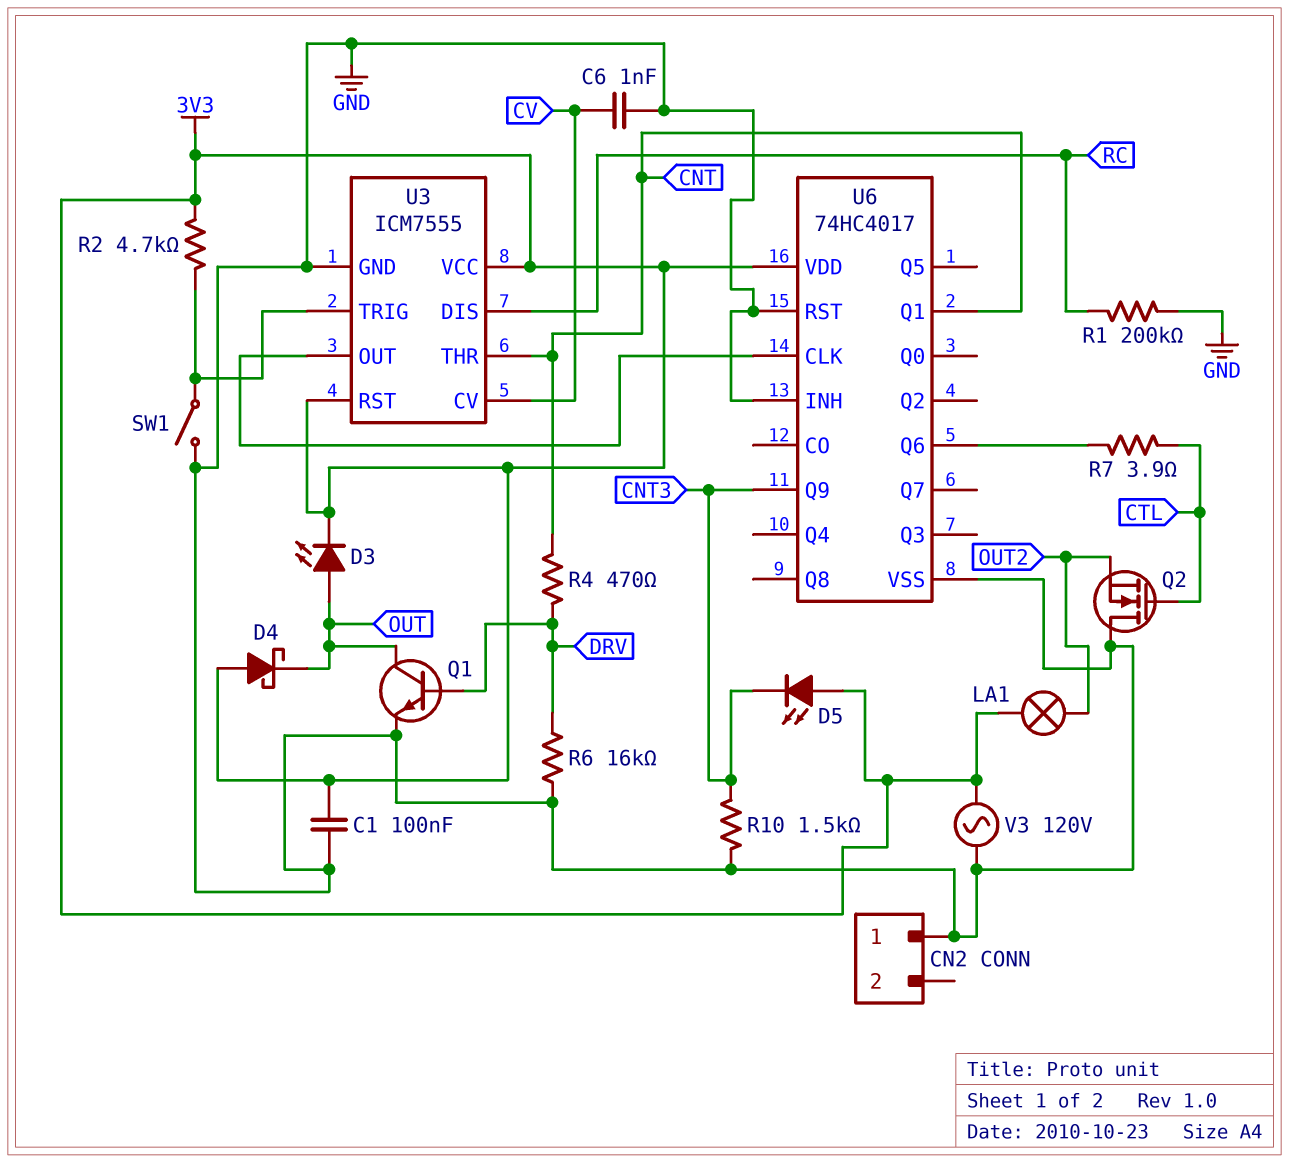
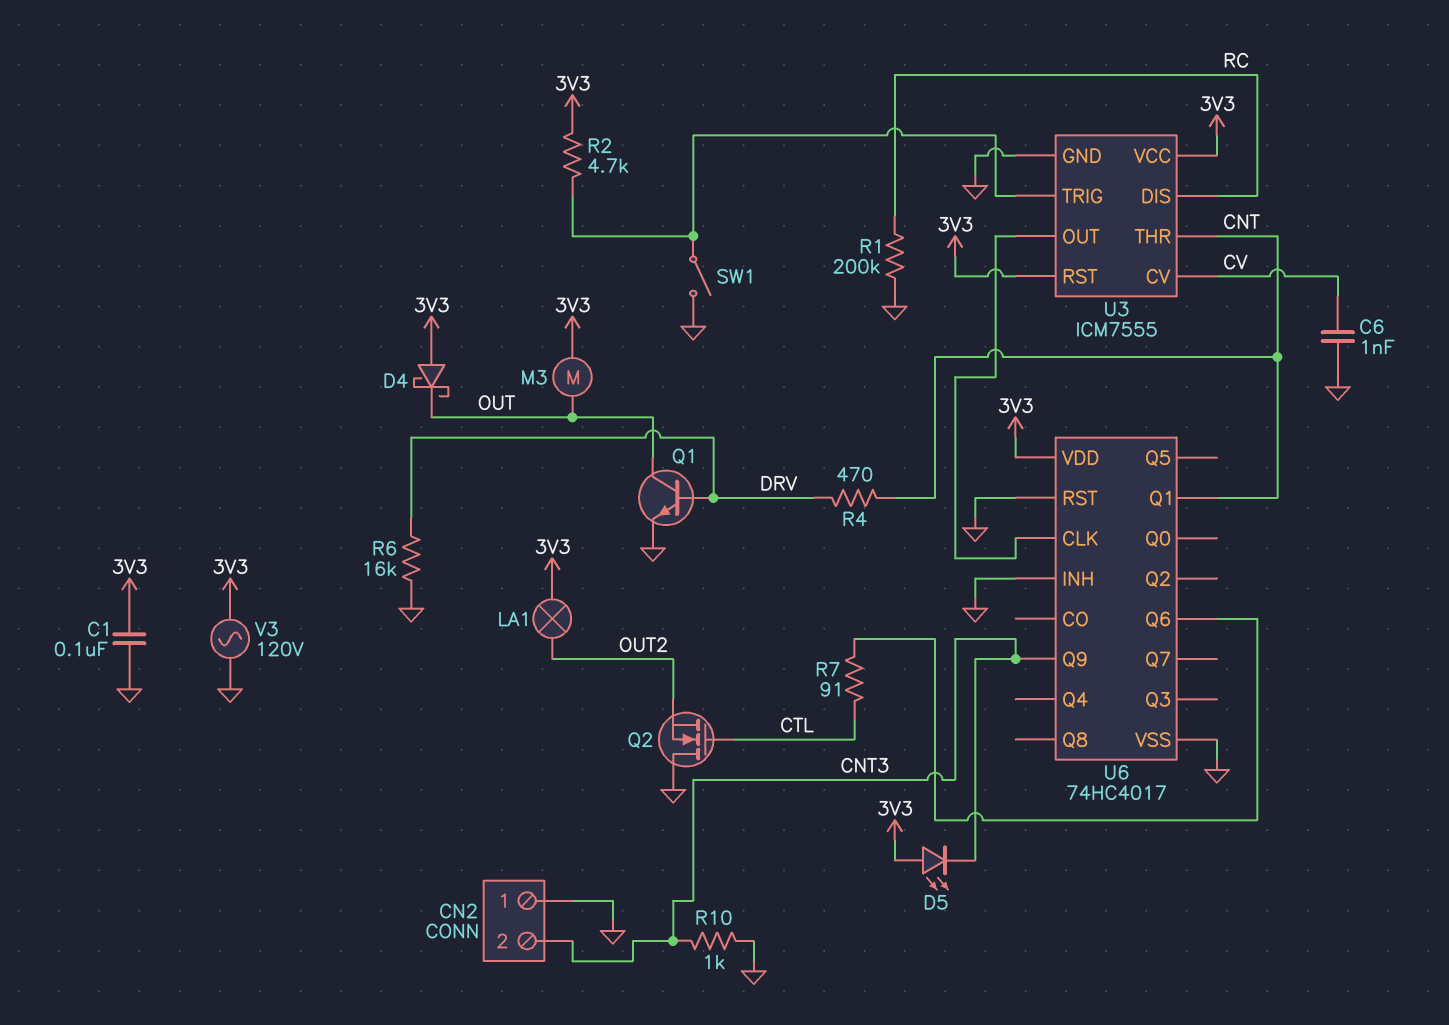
CN2 pin 2: none -> CNT3
D3: LED (A OUT, K 3V3) -> none
M3: none -> motor (3V3, OUT)
R7: 3.9 (CTL, U6/Q6) -> 91 (CTL, U6/Q6)
R10: 1.5k (CNT3, GND) -> 1k (CNT3, GND)

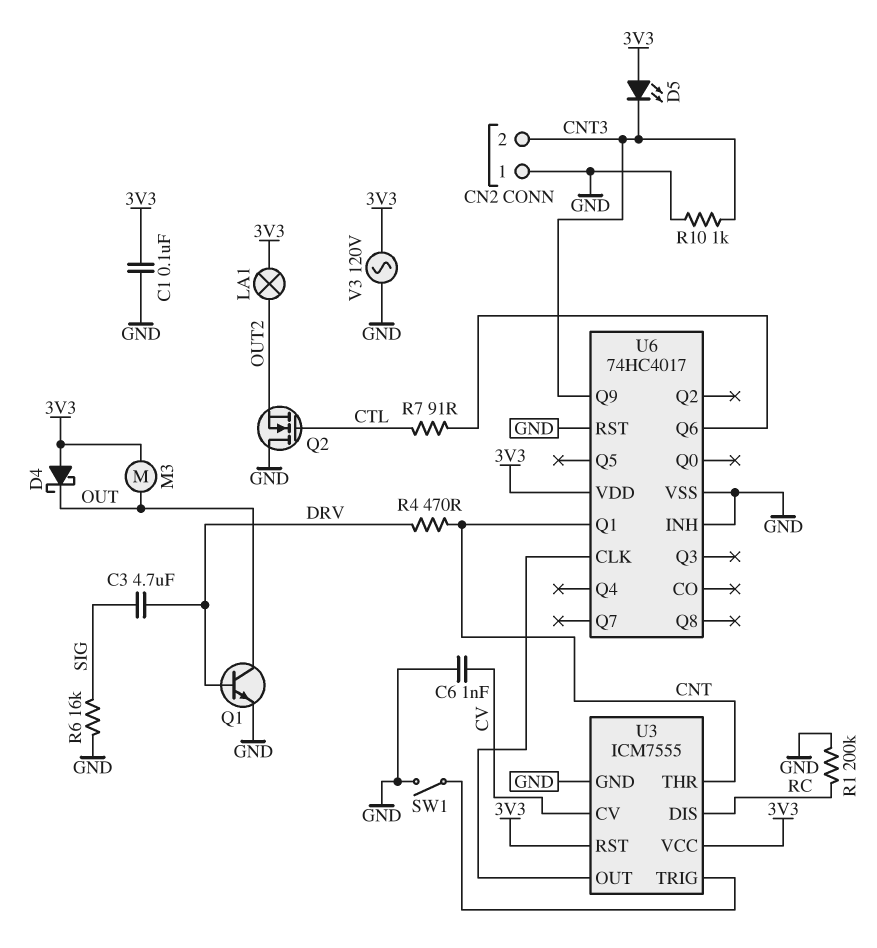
C3: none -> 4.7uF (DRV, SIG)
R2: 4.7k (3V3, U3/TRIG) -> none
R6: 16k (DRV, GND) -> 16k (GND, SIG)

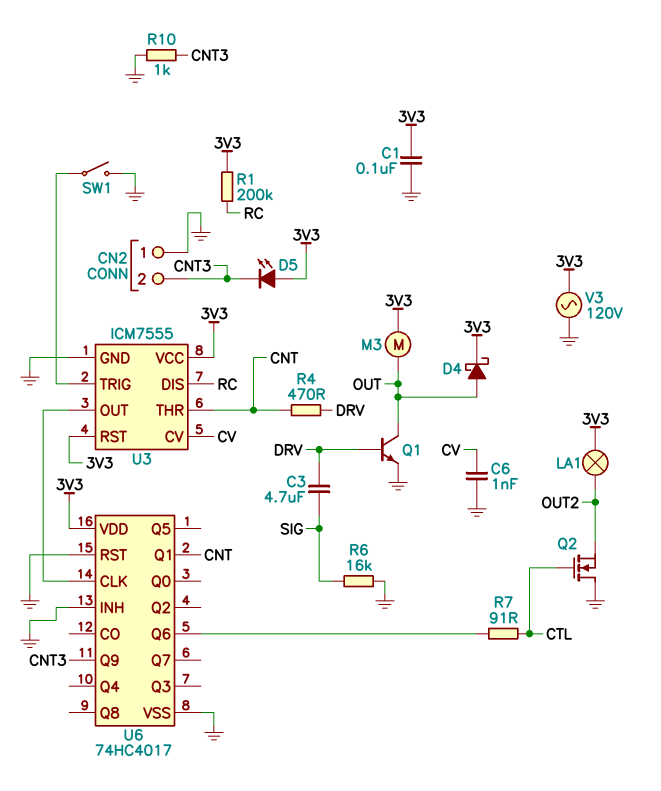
D4: schottky (A 3V3, K OUT) -> schottky (A OUT, K 3V3)
R1: 200k (GND, RC) -> 200k (3V3, RC)

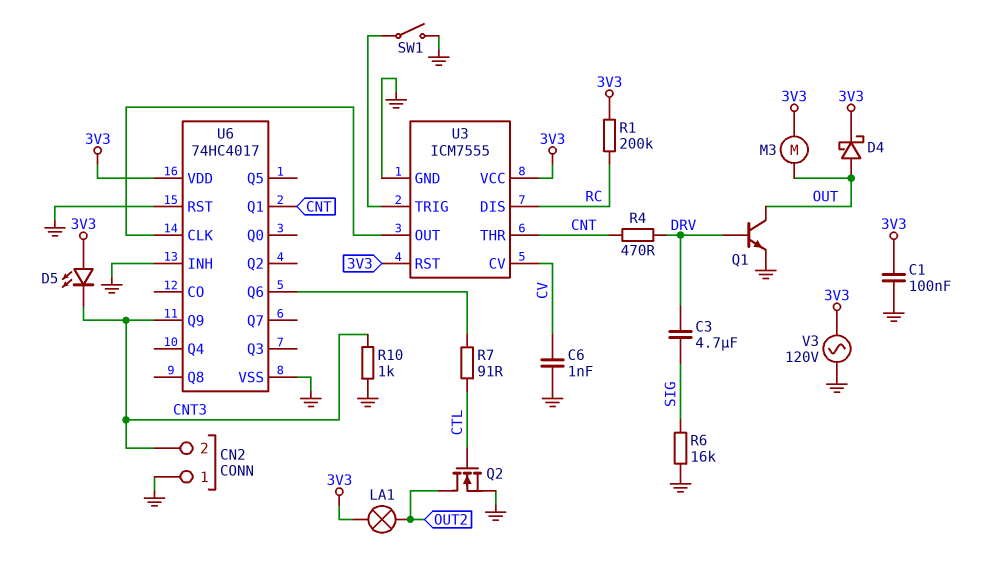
Q2: NMOS (G CTL, D GND, S OUT2) -> NMOS (G CTL, D OUT2, S GND)

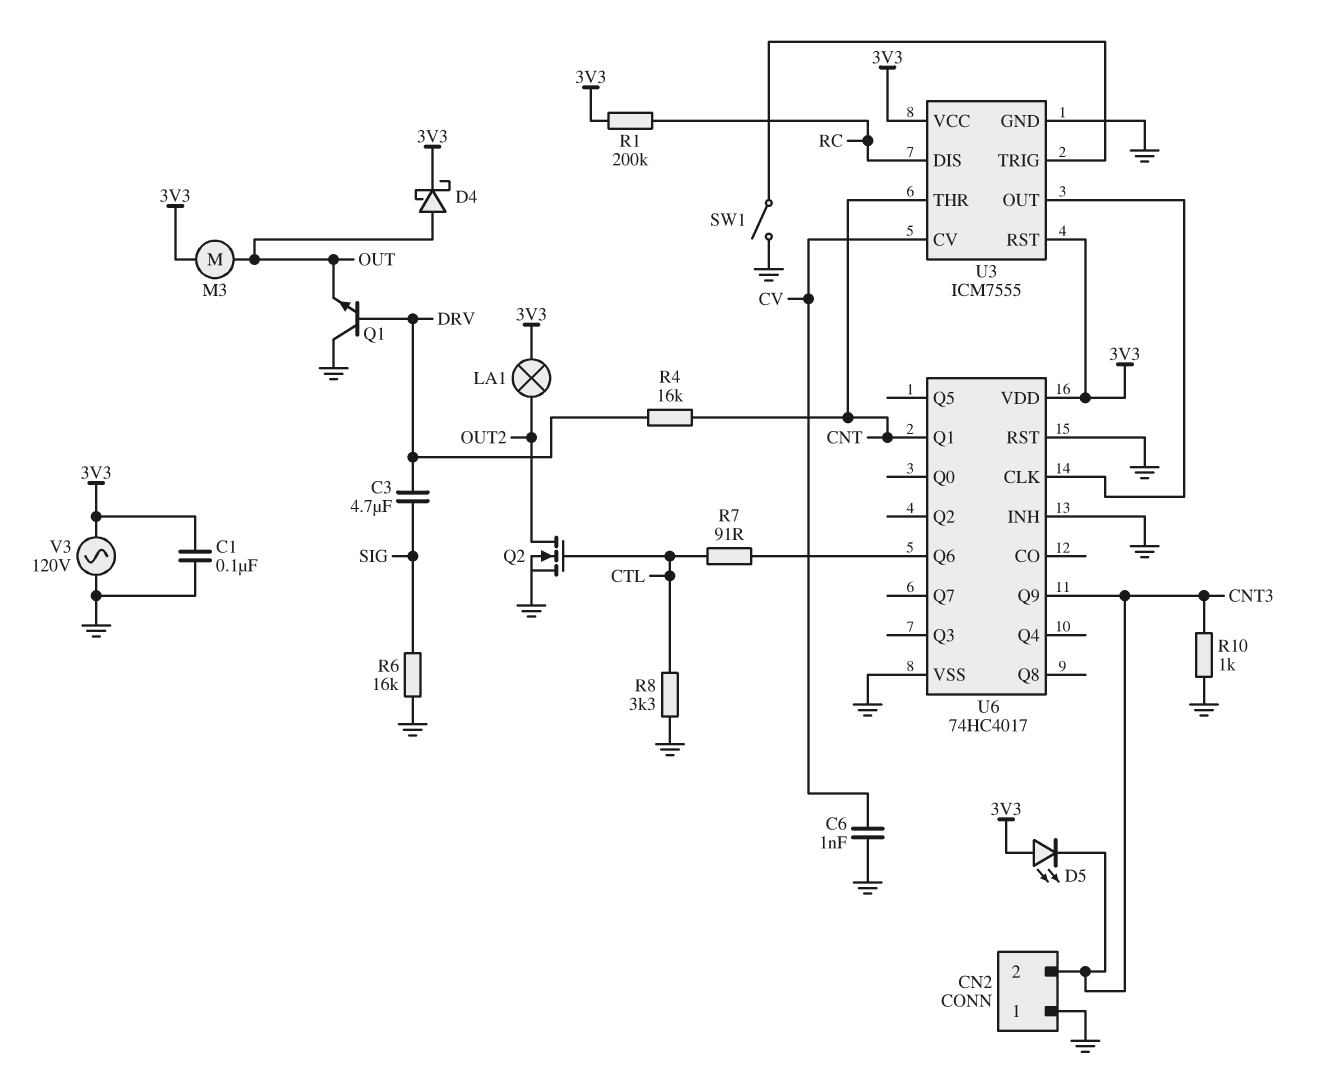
Q1: NPN (B DRV, C OUT, E GND) -> NPN (B DRV, C GND, E OUT)
R4: 470 (CNT, DRV) -> 16k (CNT, DRV)
R8: none -> 3.3k (CTL, GND)

